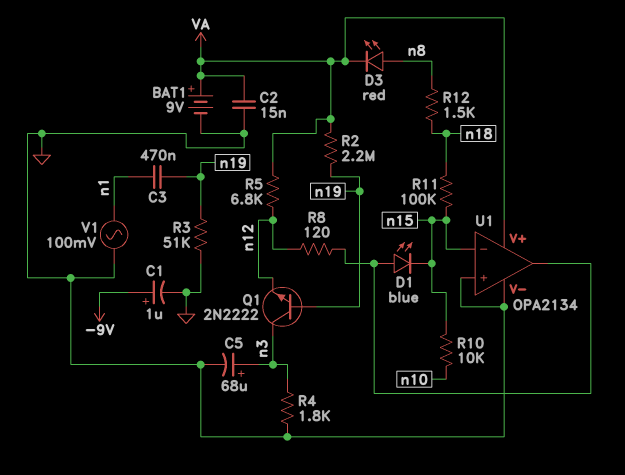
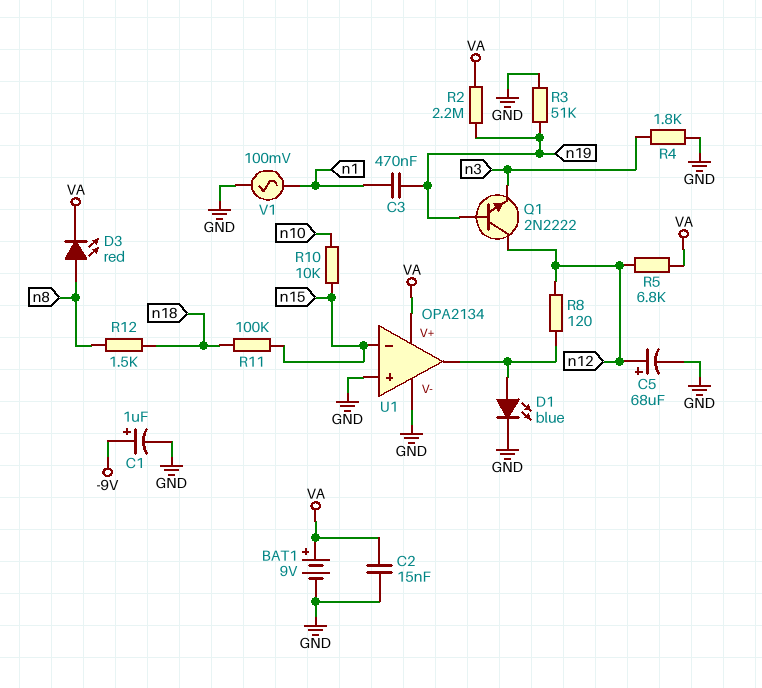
C5: 68uF (plus n3, minus GND) -> 68uF (plus n12, minus GND)
D1: LED blue (A U1/out, K n15) -> LED blue (A U1/out, K GND)
Q1: NPN 2N2222 (B n19, C n3, E n12) -> NPN 2N2222 (B n19, C n12, E n3)

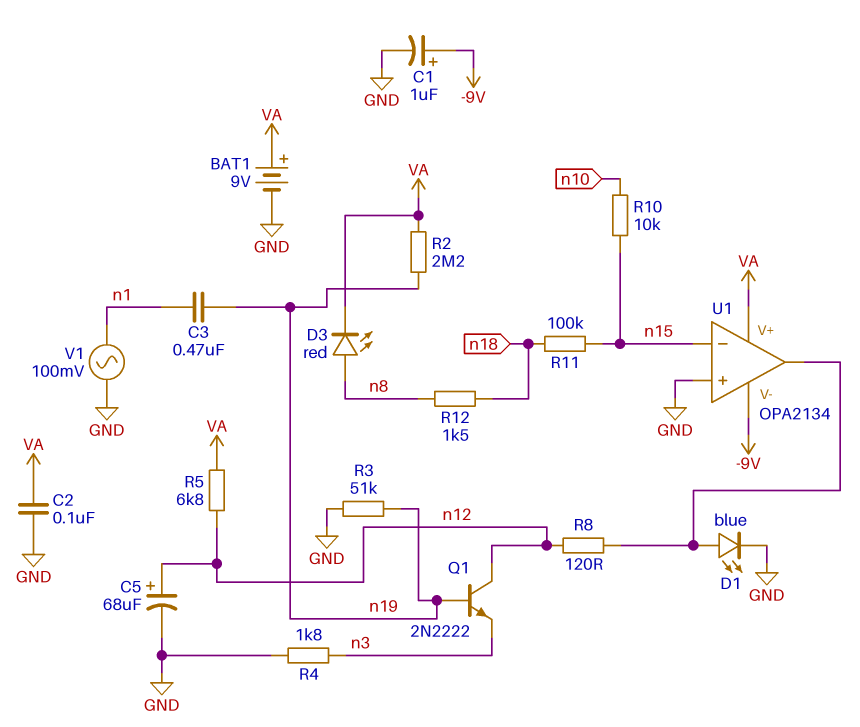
C2: 15nF (GND, VA) -> 100nF (GND, VA)
U1 pin V-: GND -> -9V

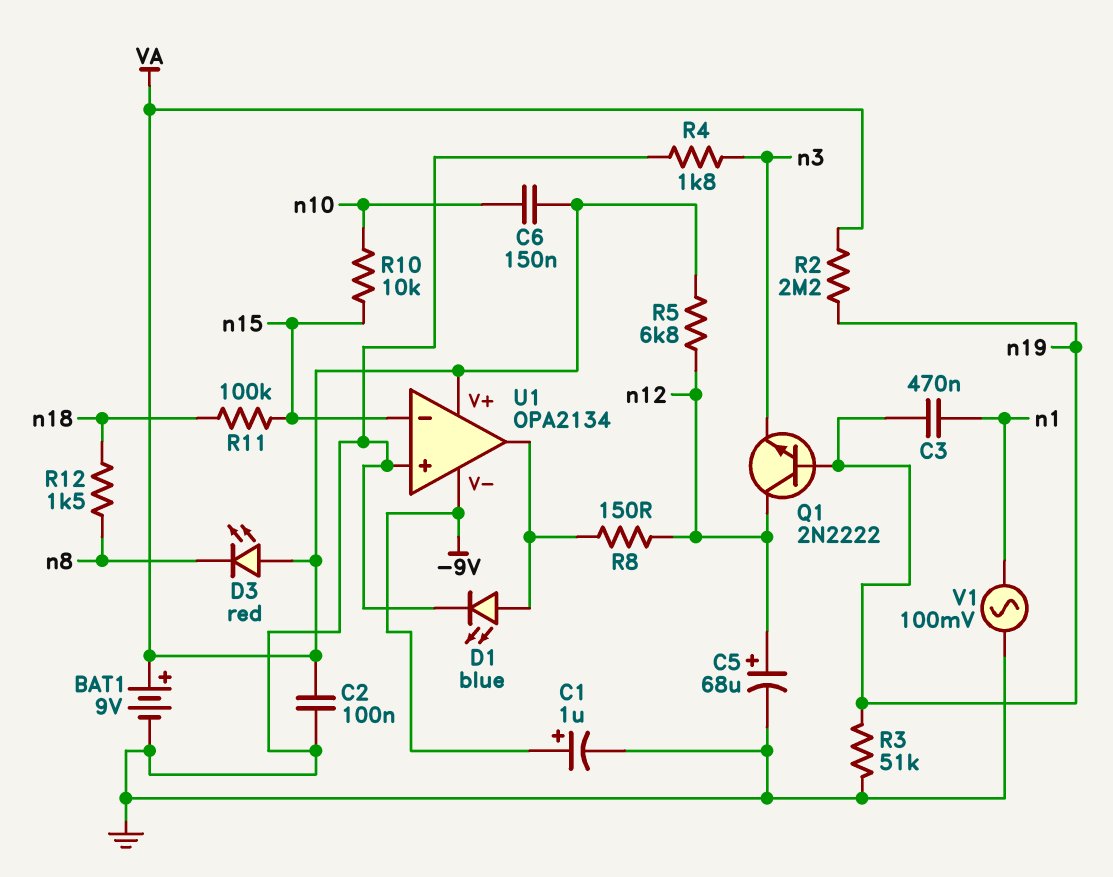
C6: none -> 150nF (VA, n10)
D3: LED red (A n8, K VA) -> LED red (A VA, K n8)
R8: 120 (U1/out, n12) -> 150 (U1/out, n12)

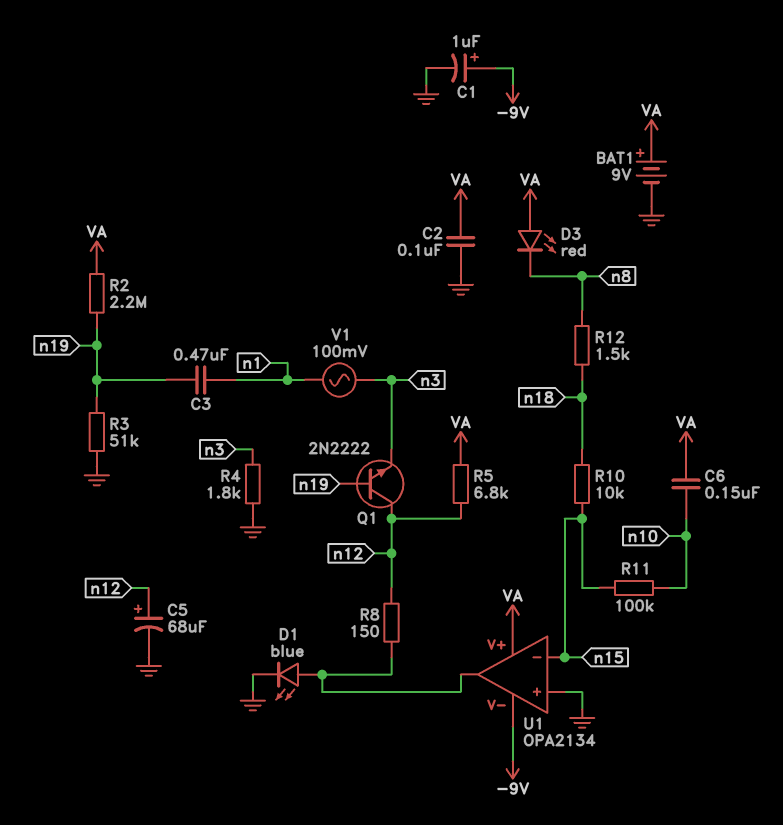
R10: 10k (n10, n15) -> 10k (n15, n18)
R11: 100k (n15, n18) -> 100k (n10, n15)
V1: AC 100mV (GND, n1) -> AC 100mV (n1, n3)

